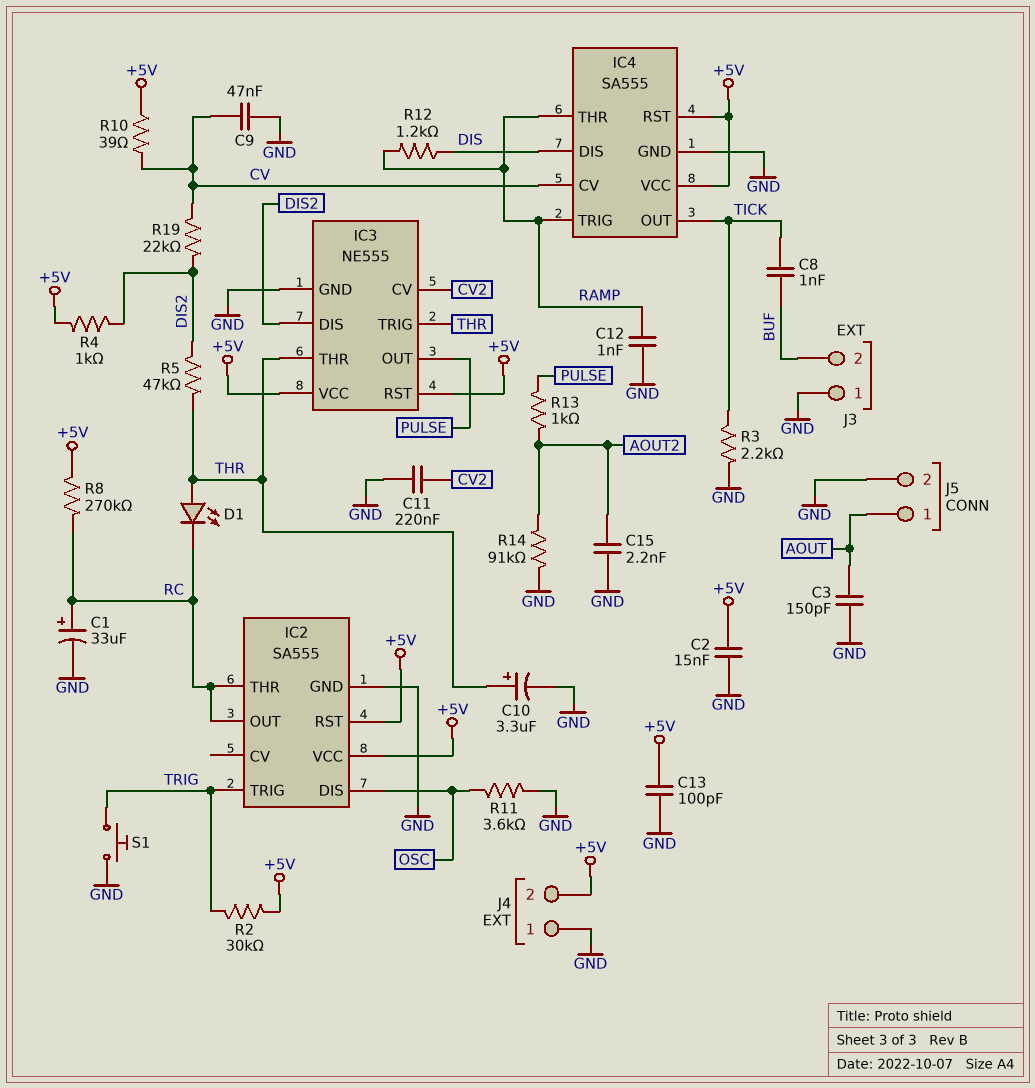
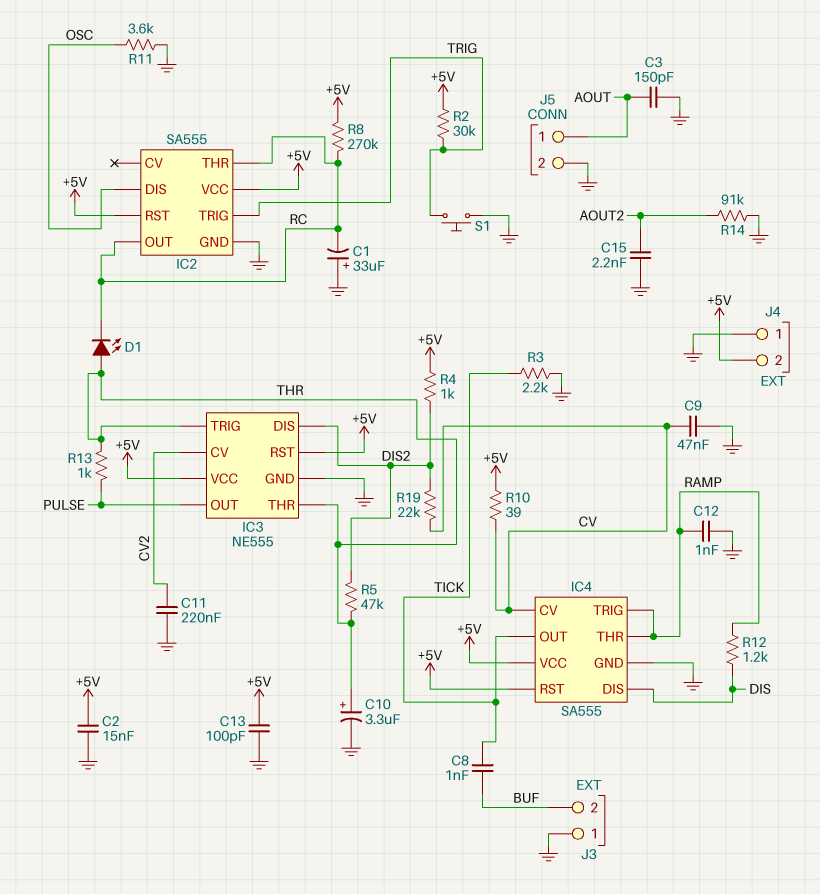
C1: 33uF (plus RC, minus GND) -> 33uF (plus GND, minus RC)
R13: 1k (AOUT2, PULSE) -> 1k (PULSE, THR)

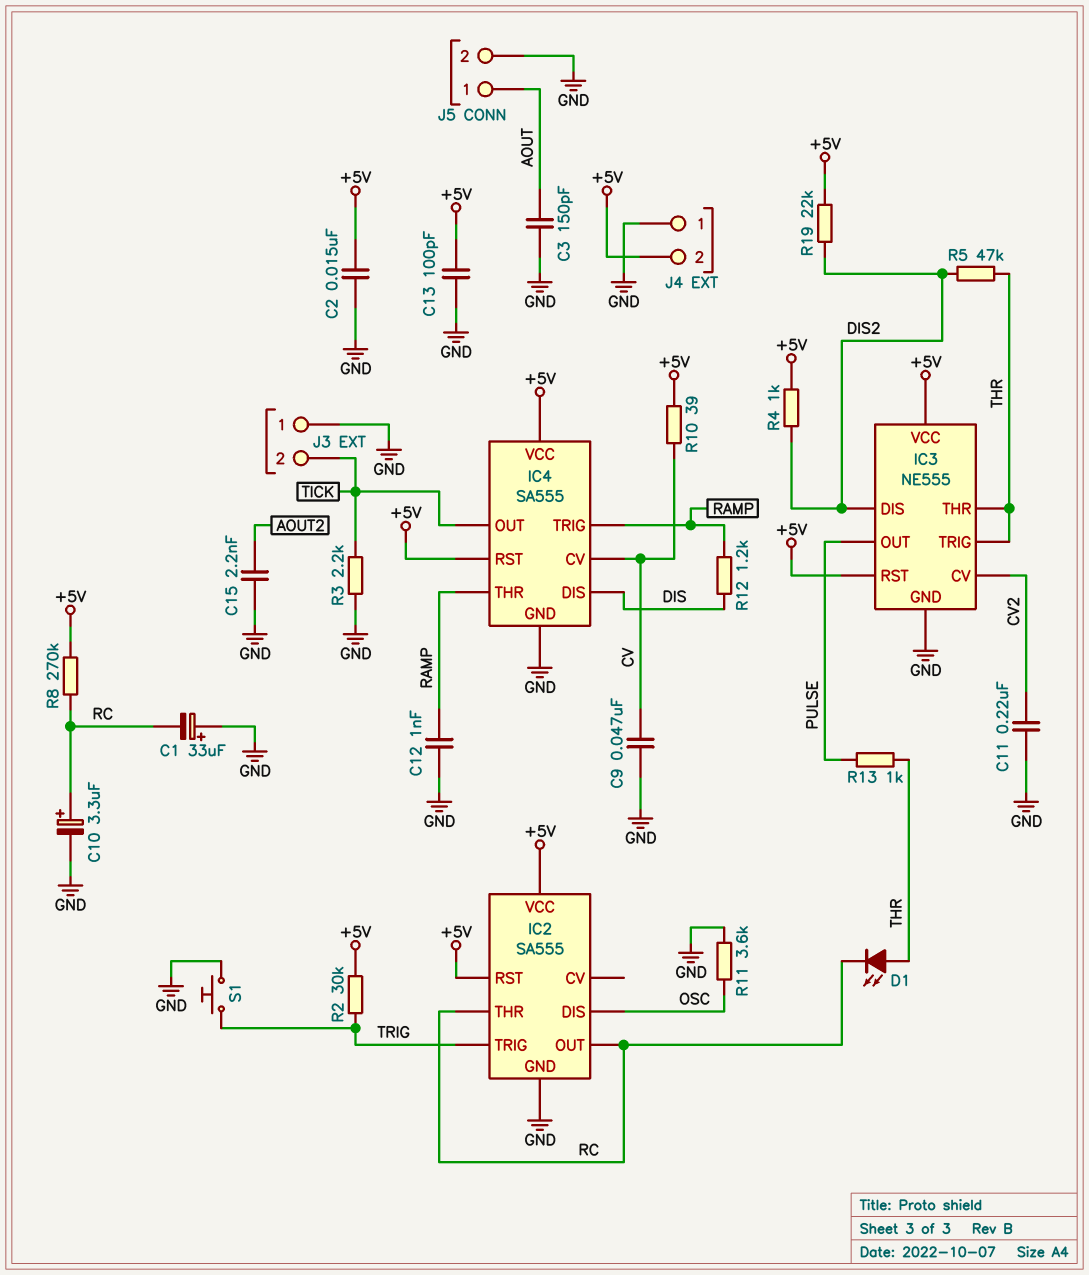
C8: 1nF (BUF, TICK) -> none
C10: 3.3uF (plus THR, minus GND) -> 3.3uF (plus RC, minus GND)
J3 pin 2: BUF -> TICK
R14: 91k (AOUT2, GND) -> none
R19: 22k (CV, DIS2) -> 22k (+5V, DIS2)

